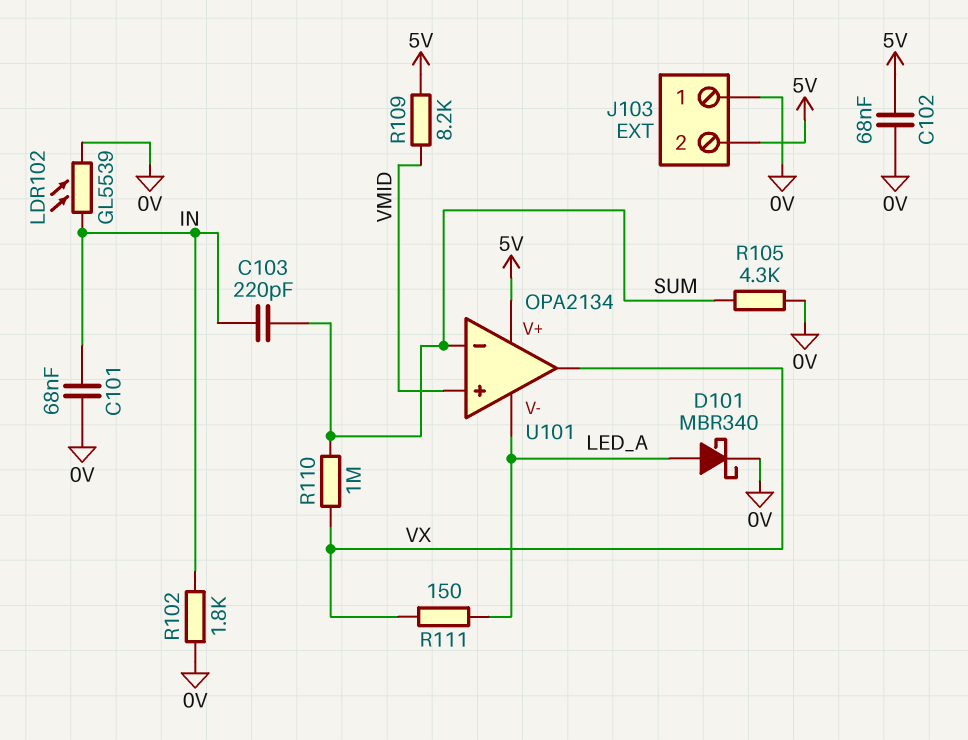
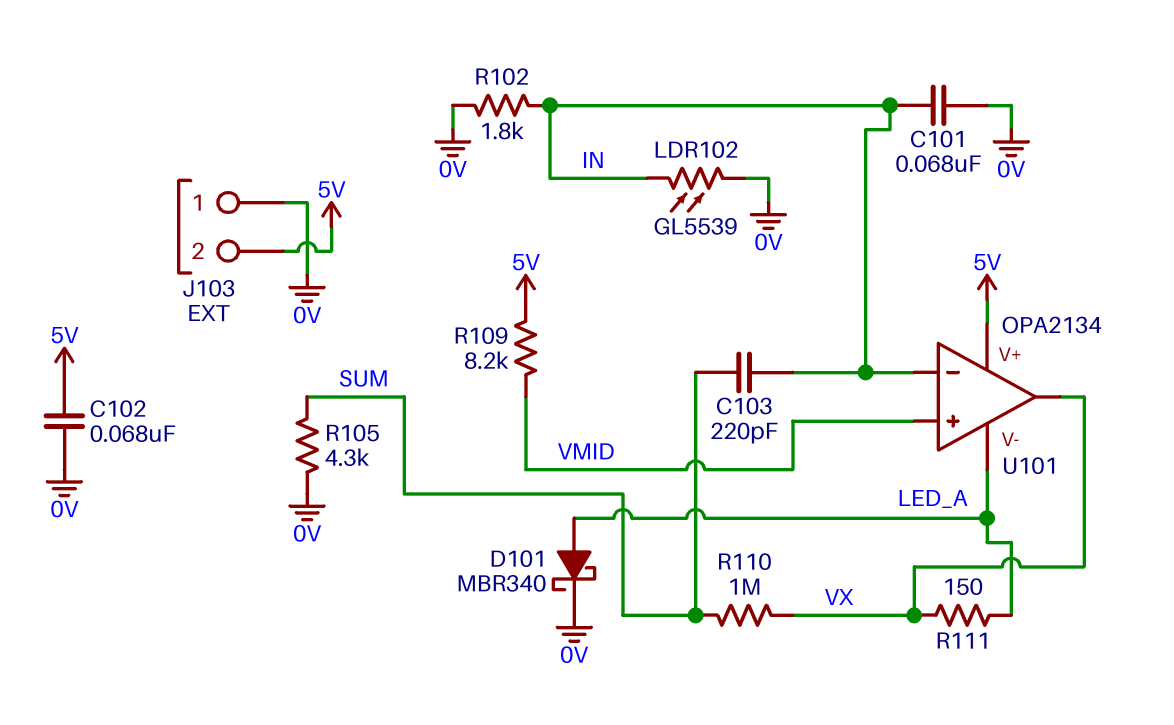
U101 pin in-: SUM -> IN

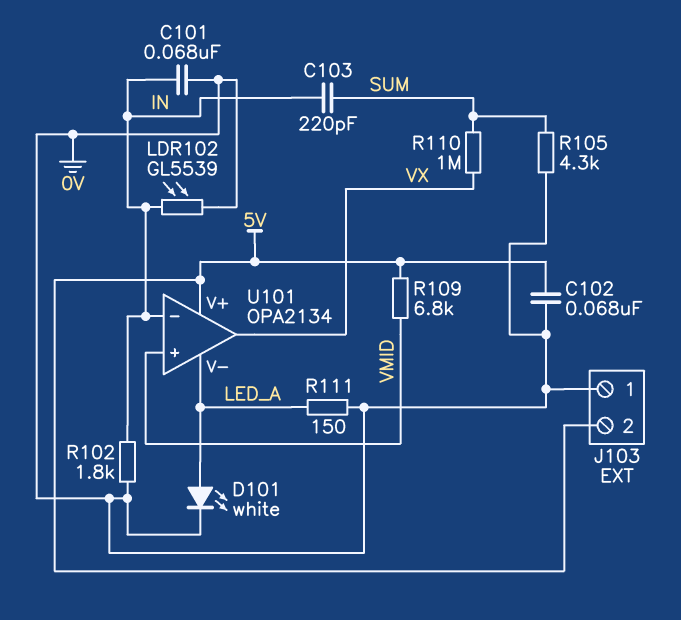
D101: schottky MBR340 (A LED_A, K 0V) -> LED white (A LED_A, K 0V)
R109: 8.2k (5V, VMID) -> 6.8k (5V, VMID)
R111: 150 (LED_A, VX) -> 150 (0V, LED_A)

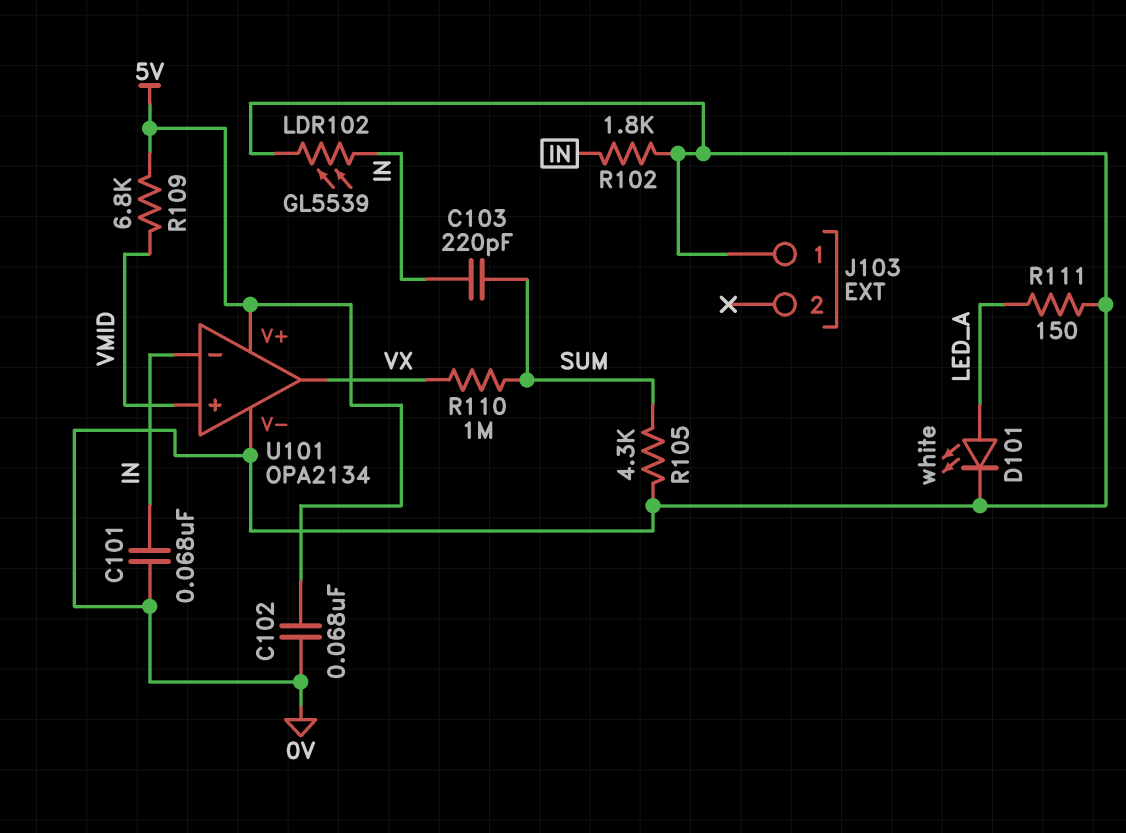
J103 pin 2: 5V -> none
U101 pin V-: LED_A -> 0V

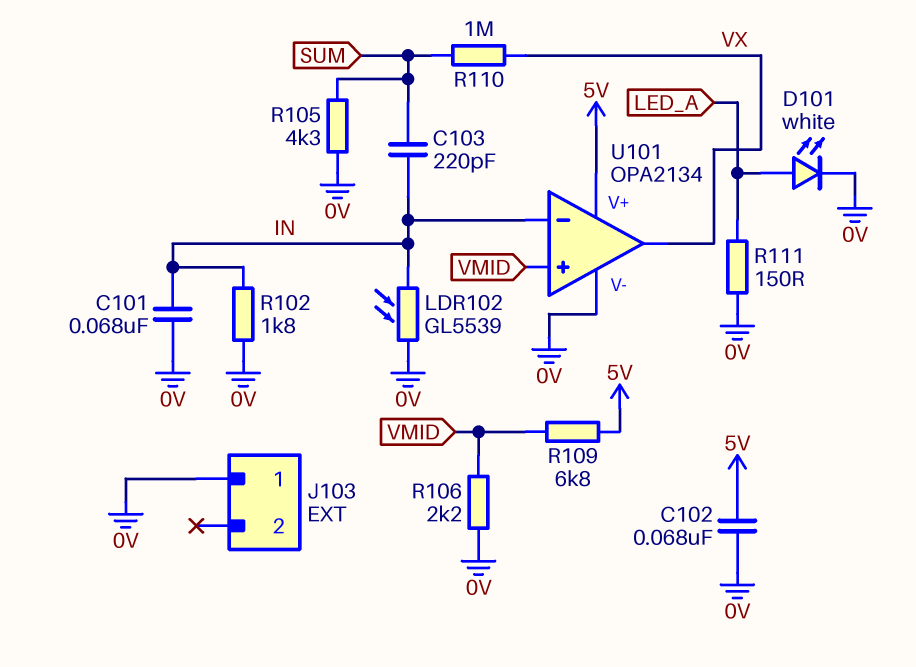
R106: none -> 2.2k (0V, VMID)

